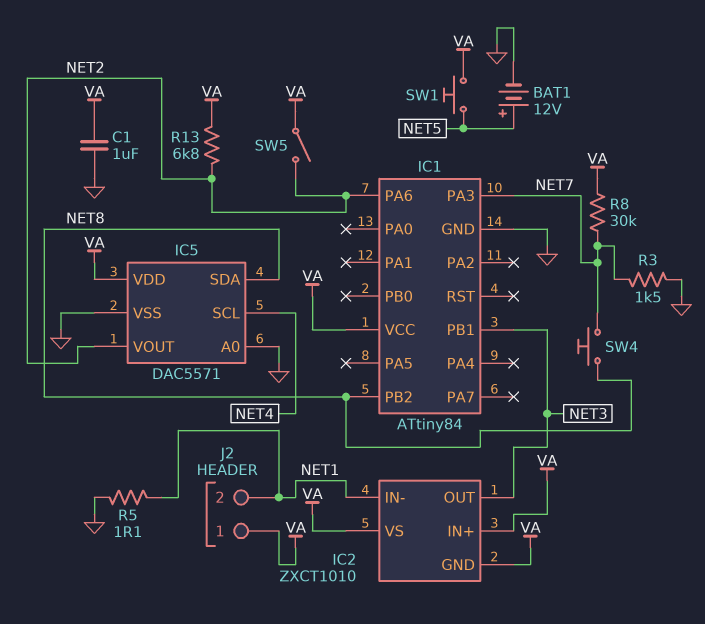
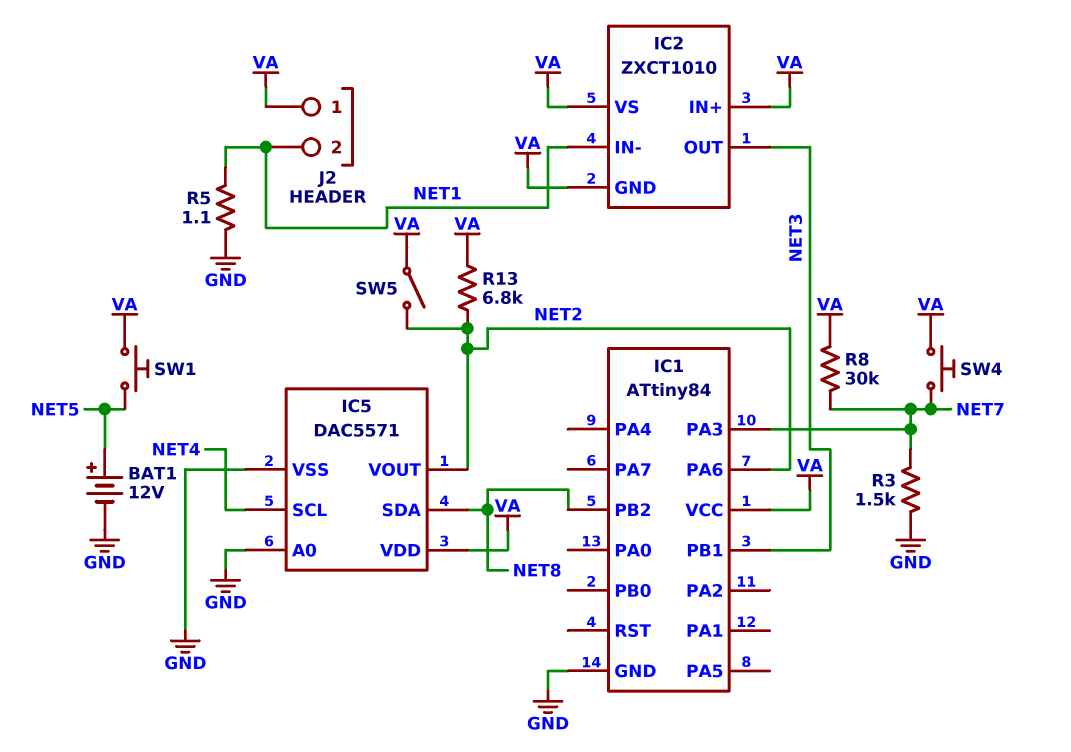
C1: 1uF (GND, VA) -> none
SW4: button (NET7, NET8) -> button (NET7, VA)

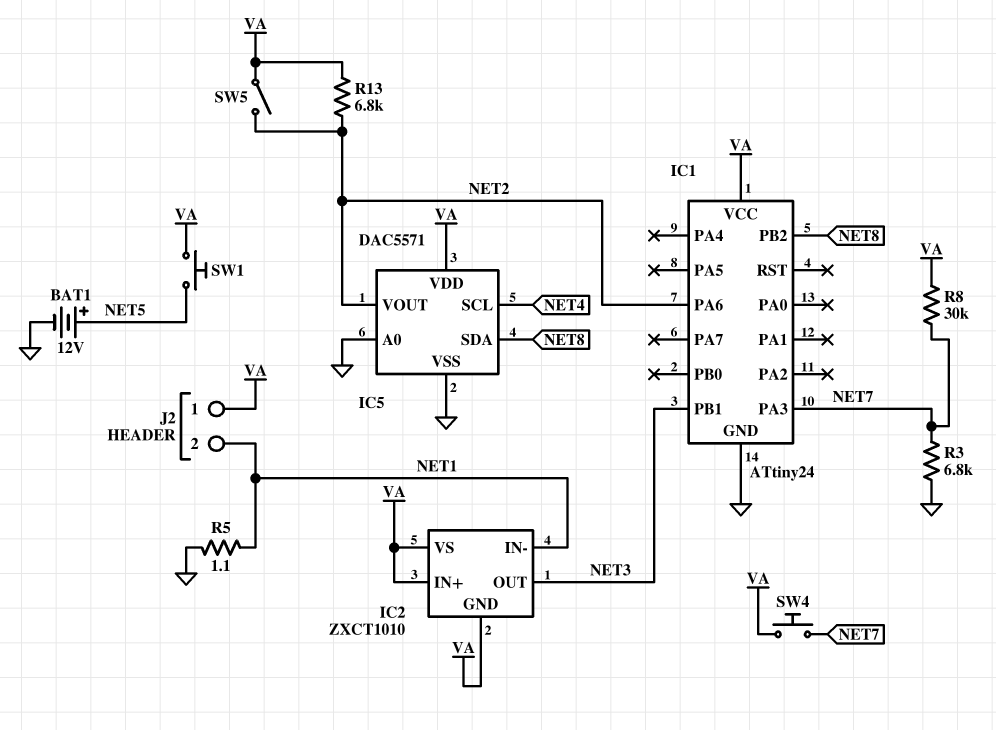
IC1: ATtiny84 -> ATtiny24
R3: 1.5k (GND, NET7) -> 6.8k (GND, NET7)

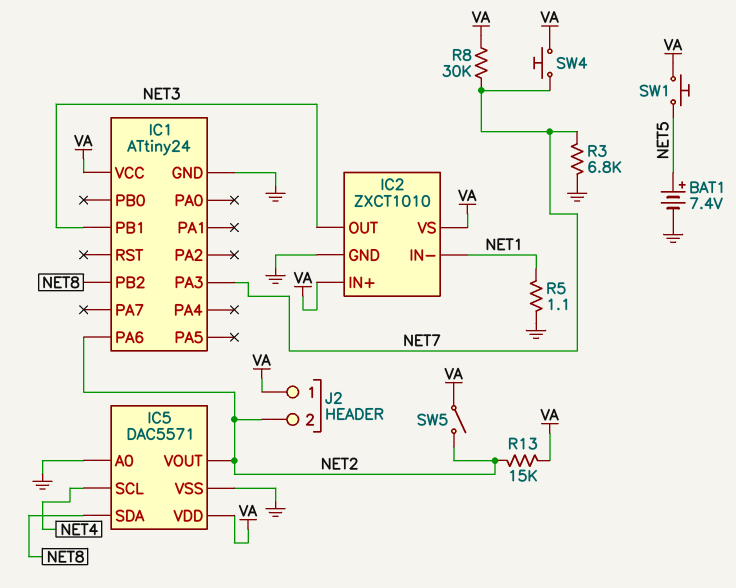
BAT1: 12V (plus NET5, minus GND) -> 7.4V (plus NET5, minus GND)
IC2 pin GND: VA -> GND
J2 pin 2: NET1 -> NET2
R13: 6.8k (NET2, VA) -> 15k (NET2, VA)

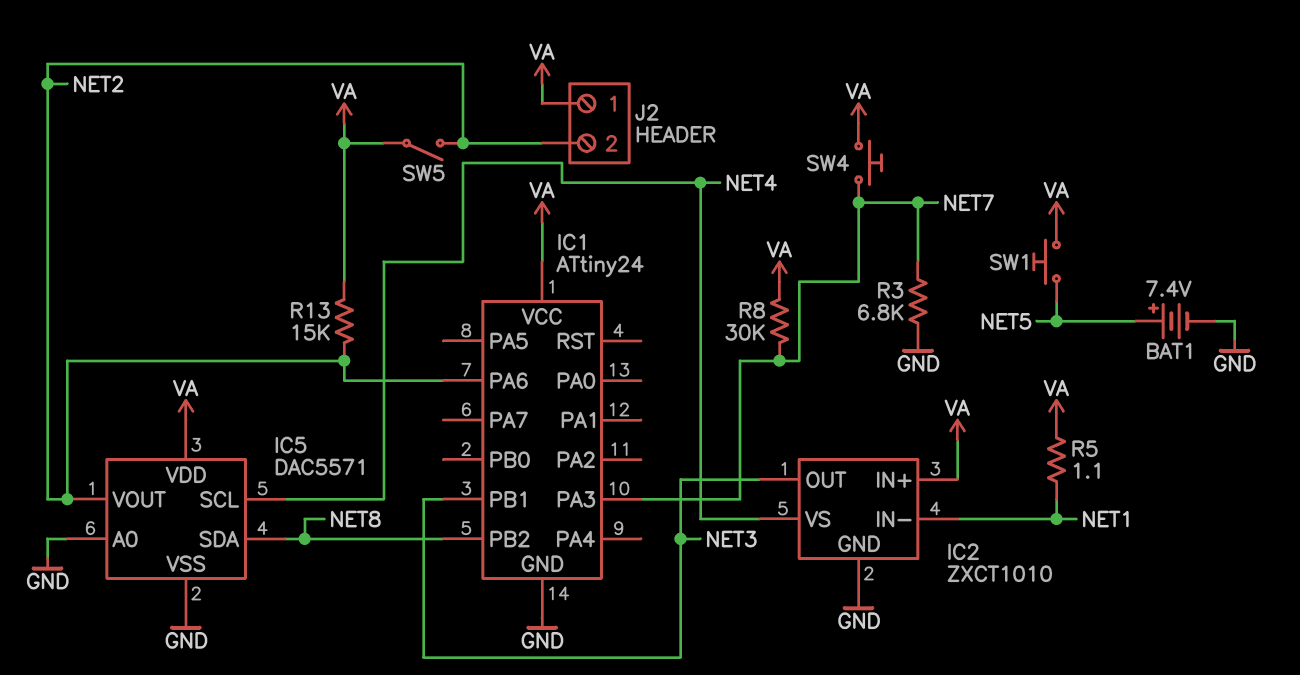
IC2 pin VS: VA -> NET4
R5: 1.1 (GND, NET1) -> 1.1 (NET1, VA)

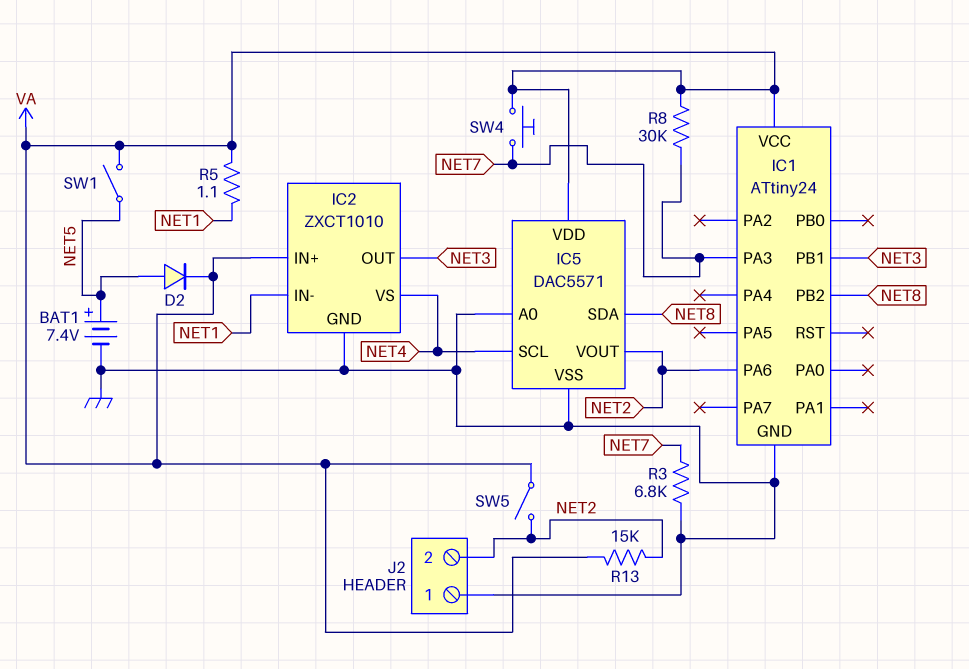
D2: none -> diode (A NET5, K VA)
J2 pin 1: VA -> GND
SW1: button (NET5, VA) -> switch (NET5, VA)

